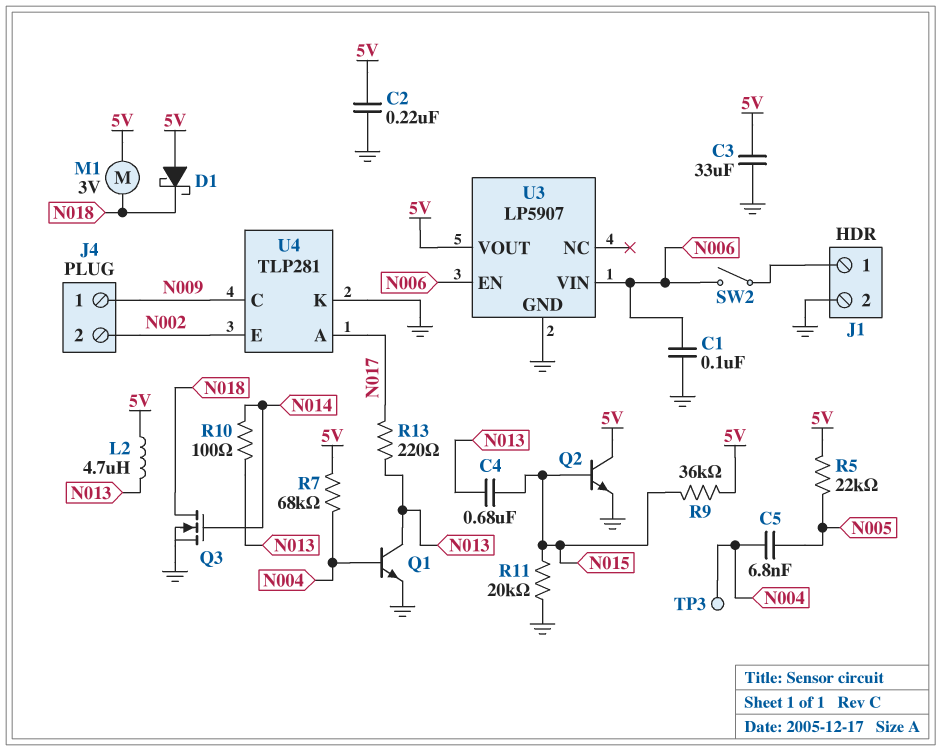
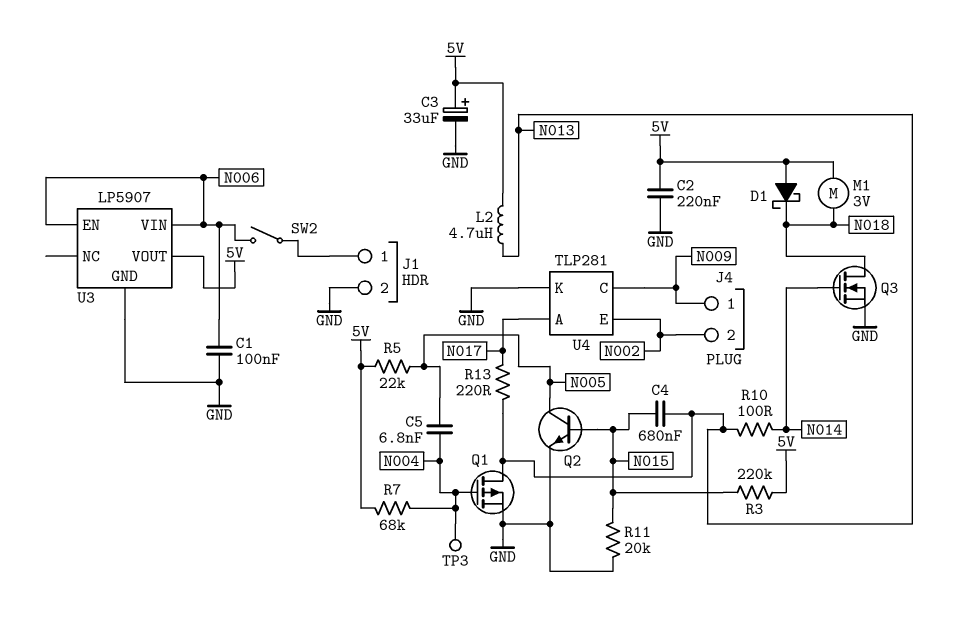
C3: 33uF (5V, GND) -> 33uF (plus 5V, minus GND)
Q1: NPN (B N004, C N013, E GND) -> PMOS (G N004, D N013, S GND)
Q2: NPN (B N015, C 5V, E GND) -> NPN (B N015, C N005, E GND)
R3: none -> 220k (5V, N015)
R9: 36k (5V, N015) -> none

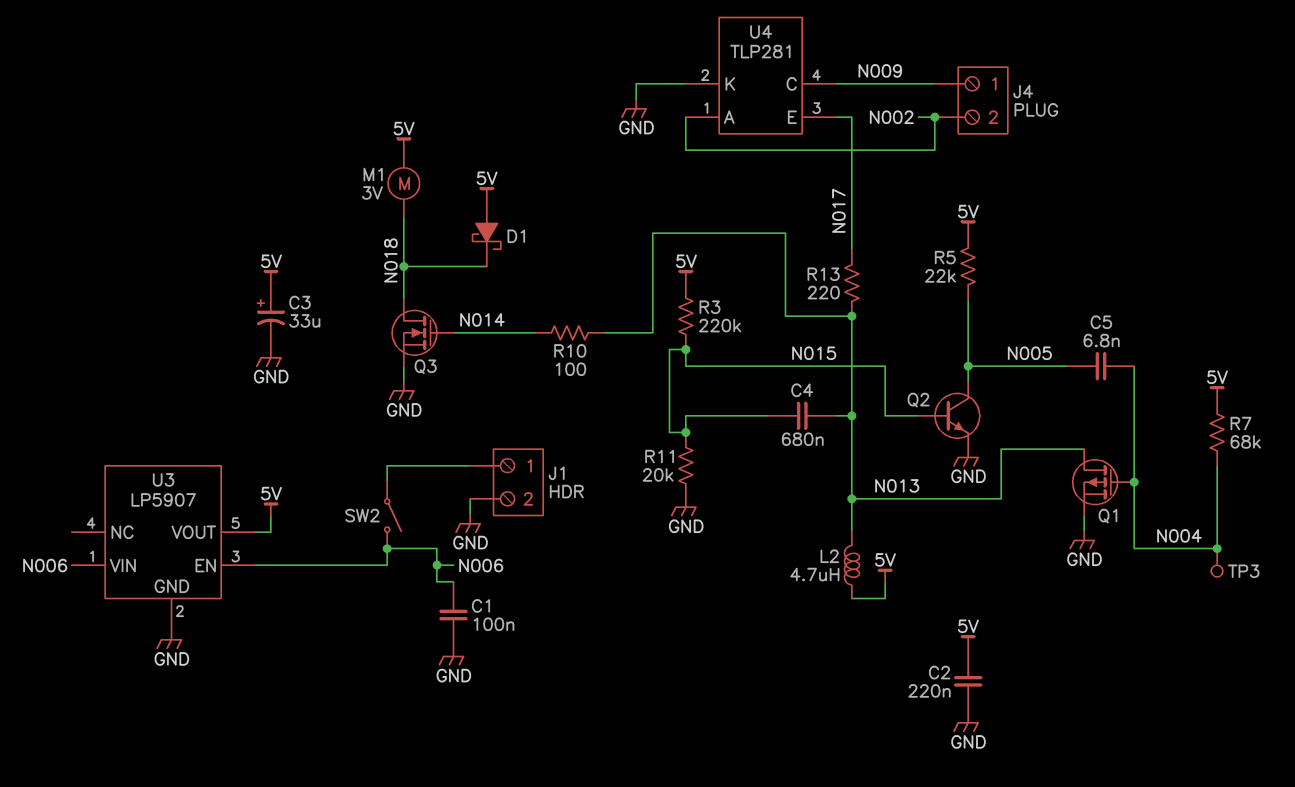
U4 pin A: N017 -> N002
U4 pin E: N002 -> N017

